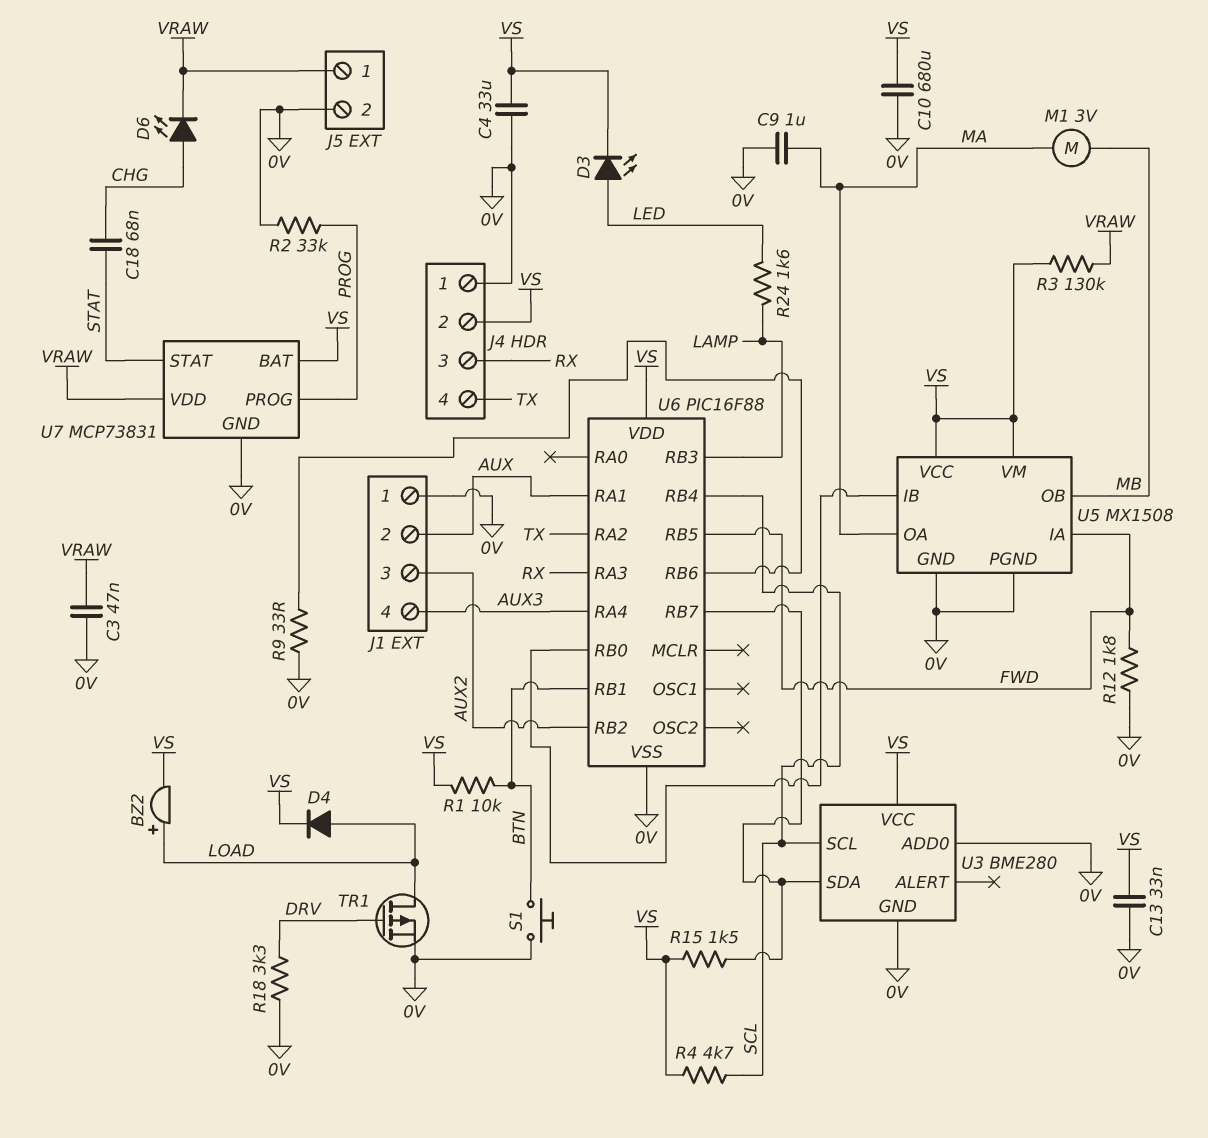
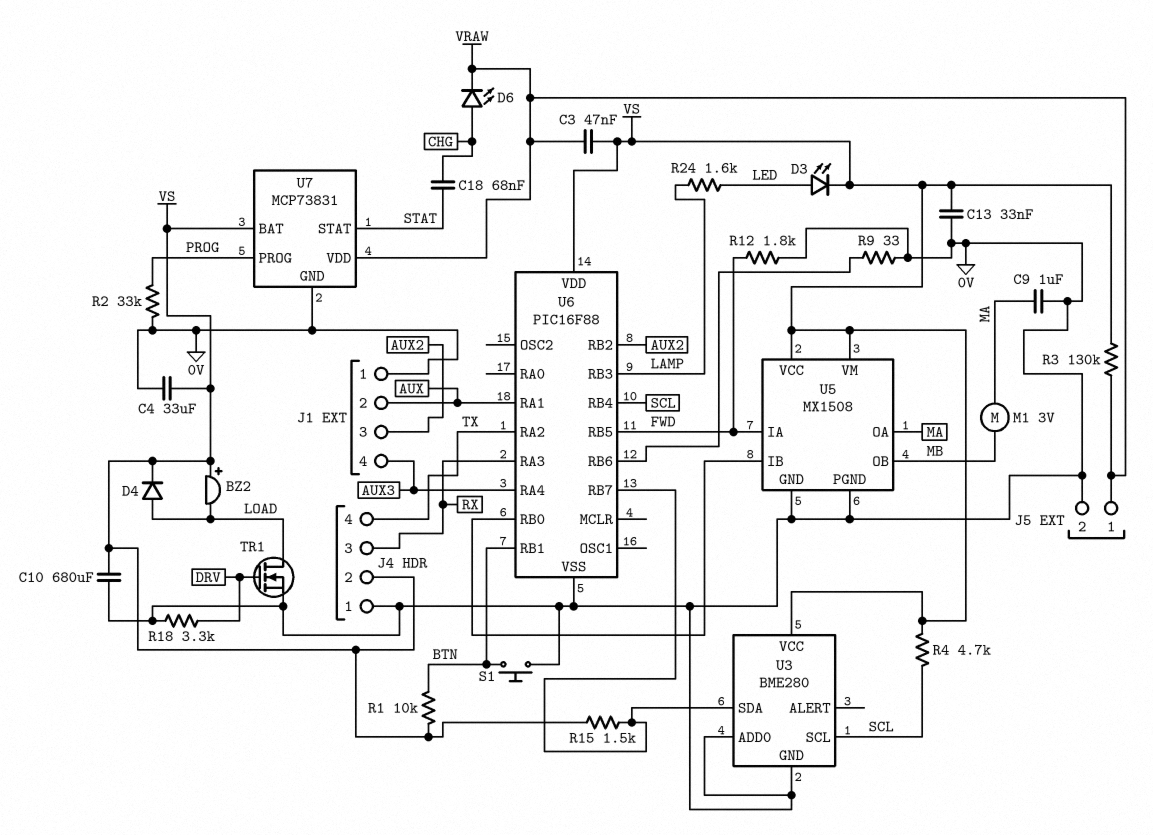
BZ2: buzzer (plus LOAD, minus VS) -> buzzer (plus VS, minus LOAD)
C3: 47nF (0V, VRAW) -> 47nF (VRAW, VS)
TR1: PMOS (G DRV, D LOAD, S 0V) -> NMOS (G DRV, D LOAD, S 0V)

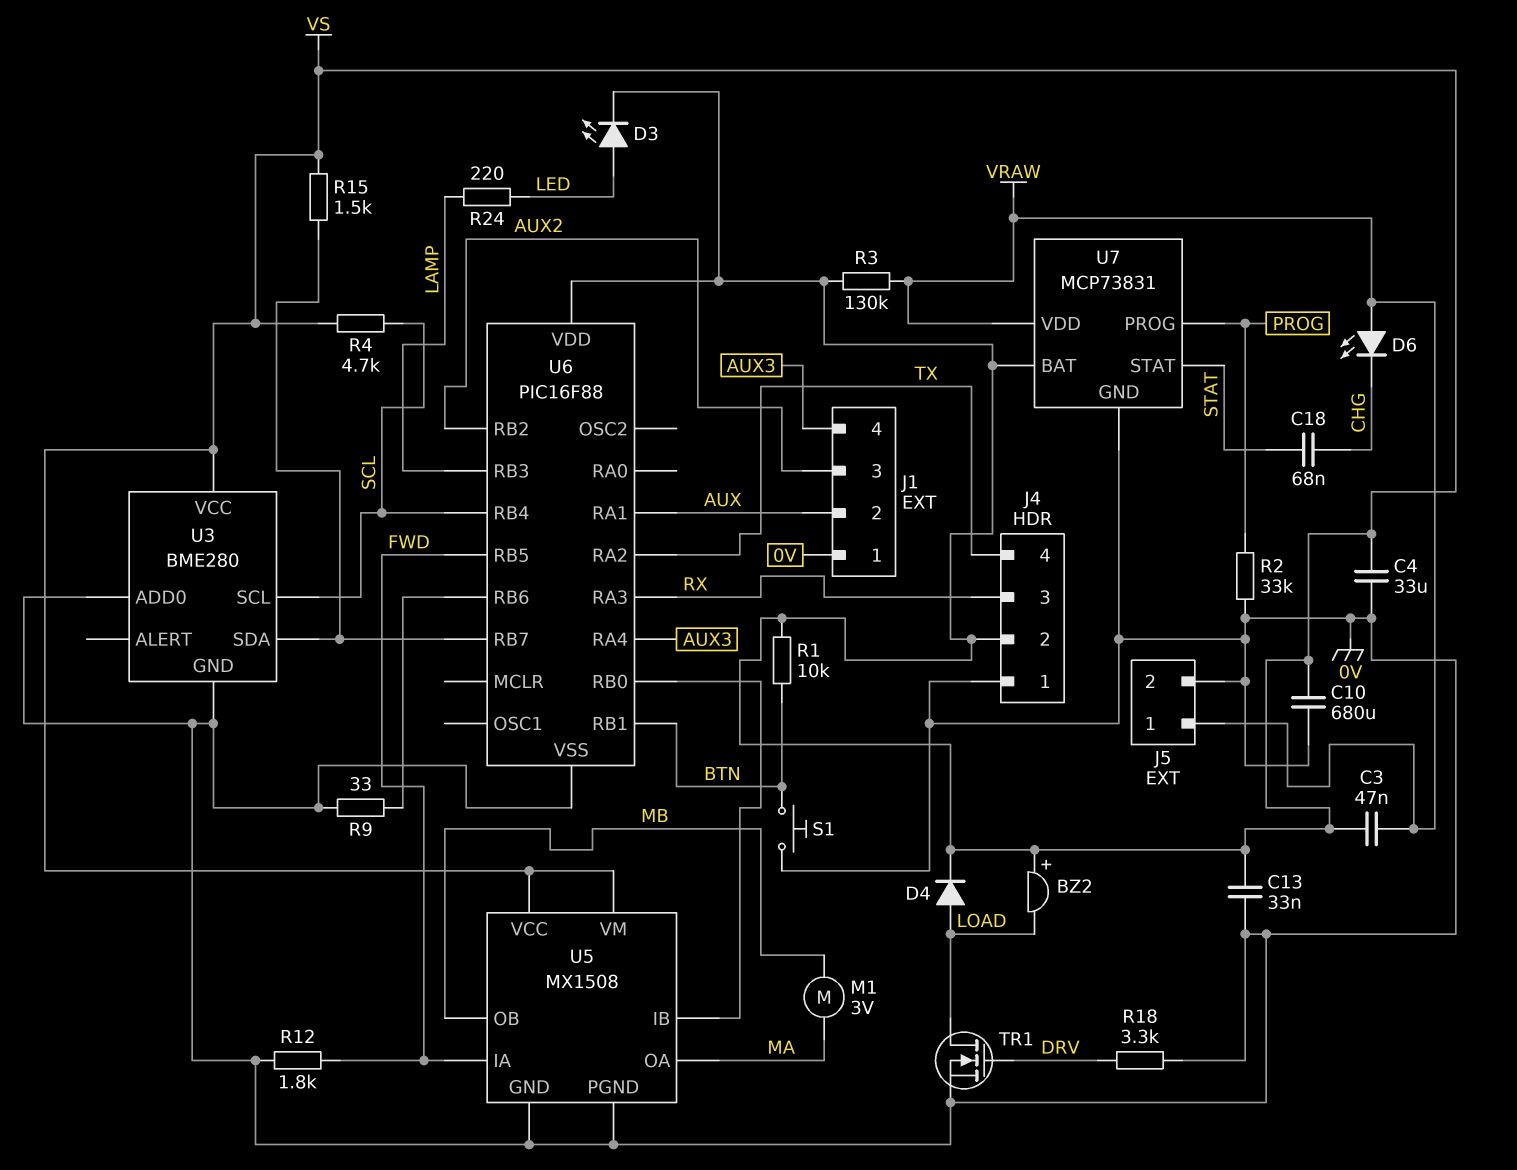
C9: 1uF (0V, MA) -> none
D6: LED (A CHG, K VRAW) -> LED (A VRAW, K CHG)
R24: 1.6k (LAMP, LED) -> 220 (LAMP, LED)

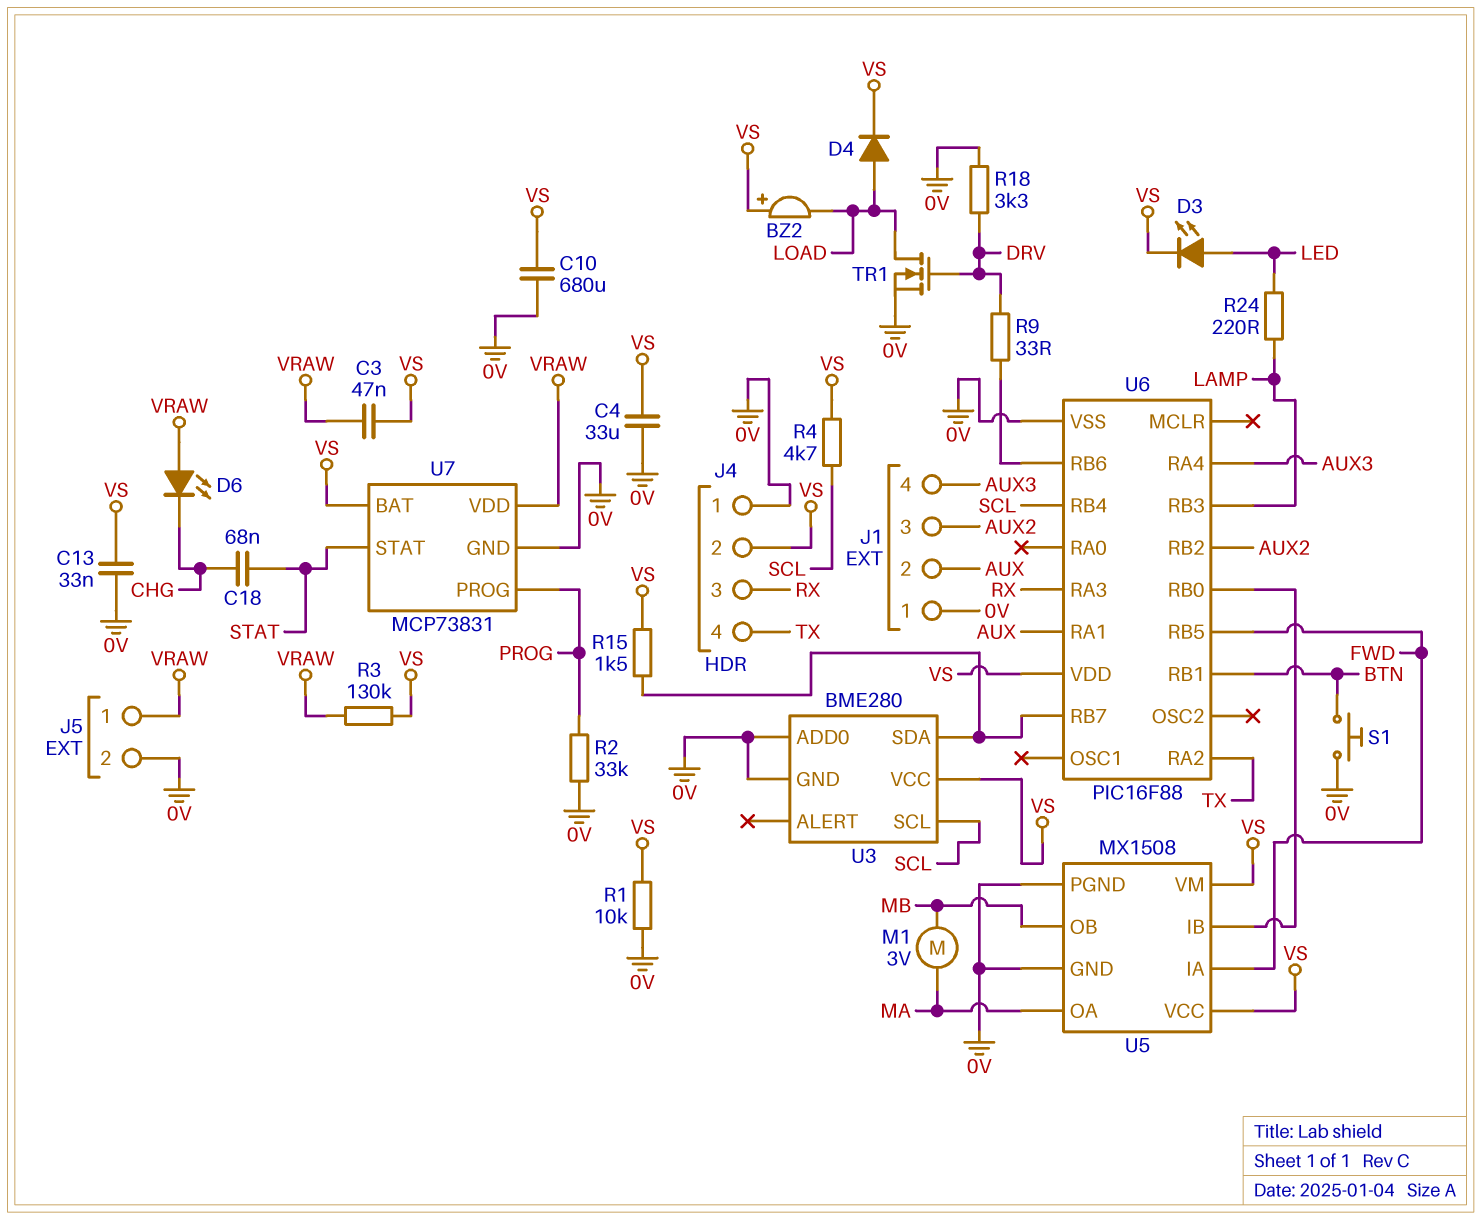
R1: 10k (BTN, VS) -> 10k (0V, VS)
R9: 33 (0V, U6/RB6) -> 33 (DRV, U6/RB6)
R12: 1.8k (0V, FWD) -> none

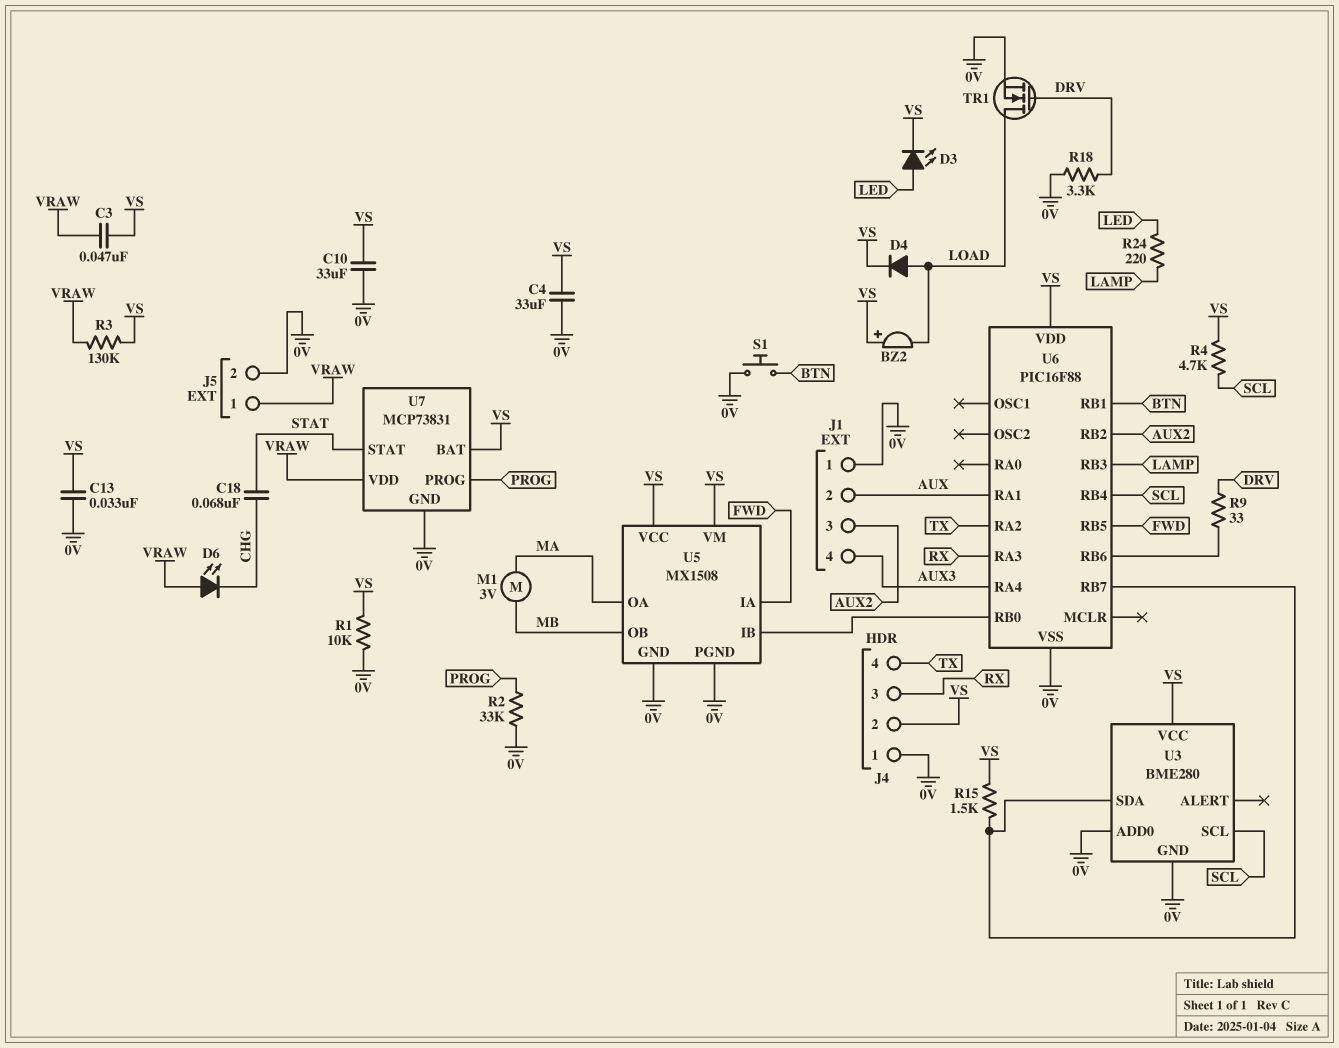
C10: 680uF (0V, VS) -> 33uF (0V, VS)

